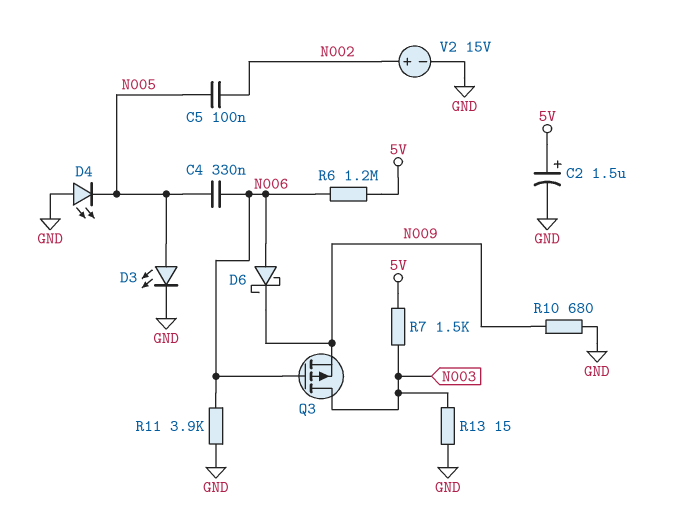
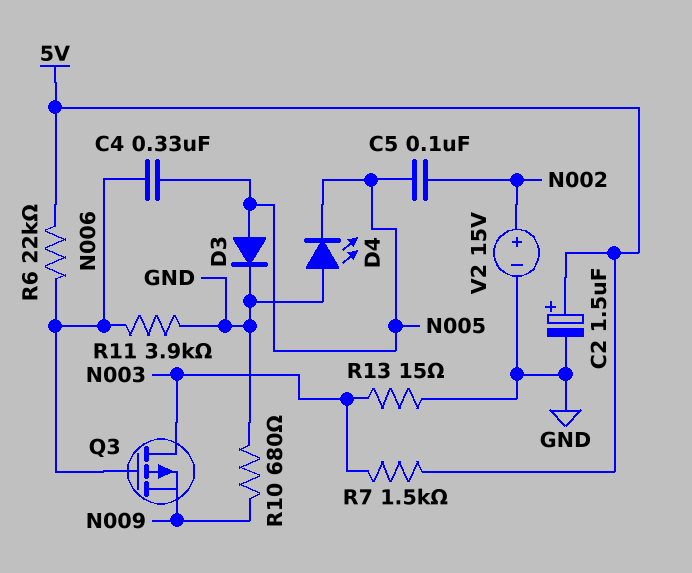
D3: LED (A N005, K GND) -> diode (A N005, K GND)
D6: schottky (A N006, K N009) -> none
R6: 1.2M (5V, N006) -> 22k (5V, N006)

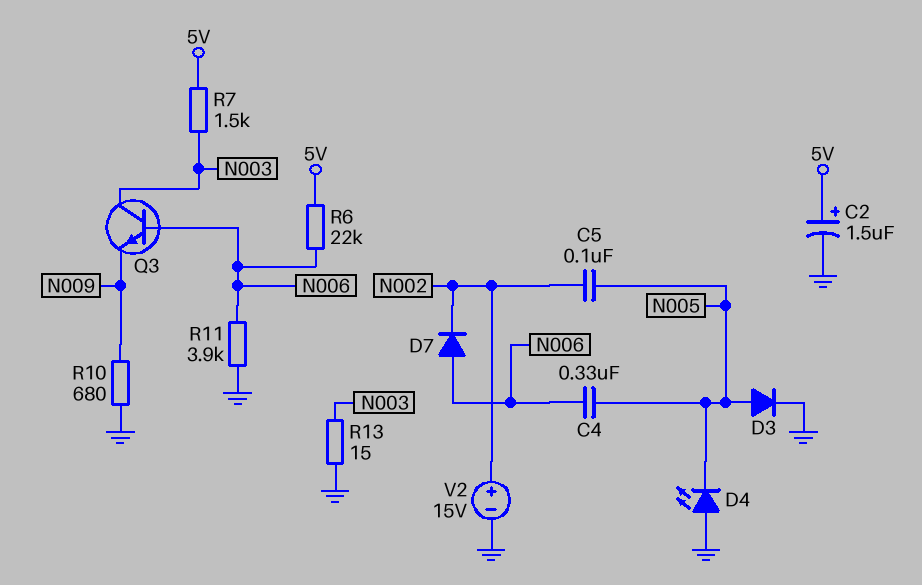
D7: none -> diode (A N006, K N002)
Q3: PMOS (G N006, D N003, S N009) -> NPN (B N006, C N003, E N009)

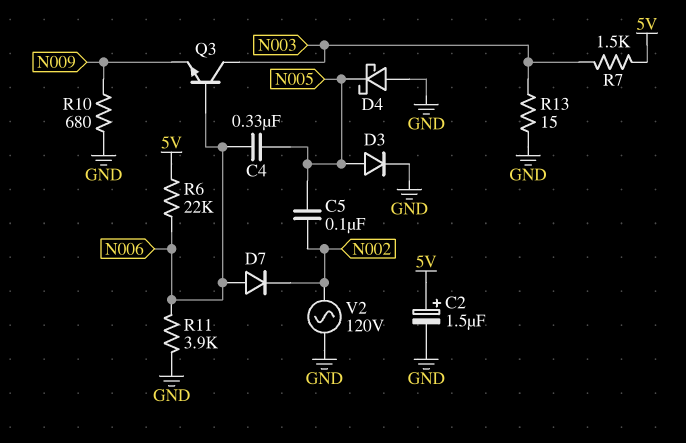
D4: LED (A GND, K N005) -> schottky (A GND, K N005)
V2: 15V (plus N002, minus GND) -> AC 120V (GND, N002)

